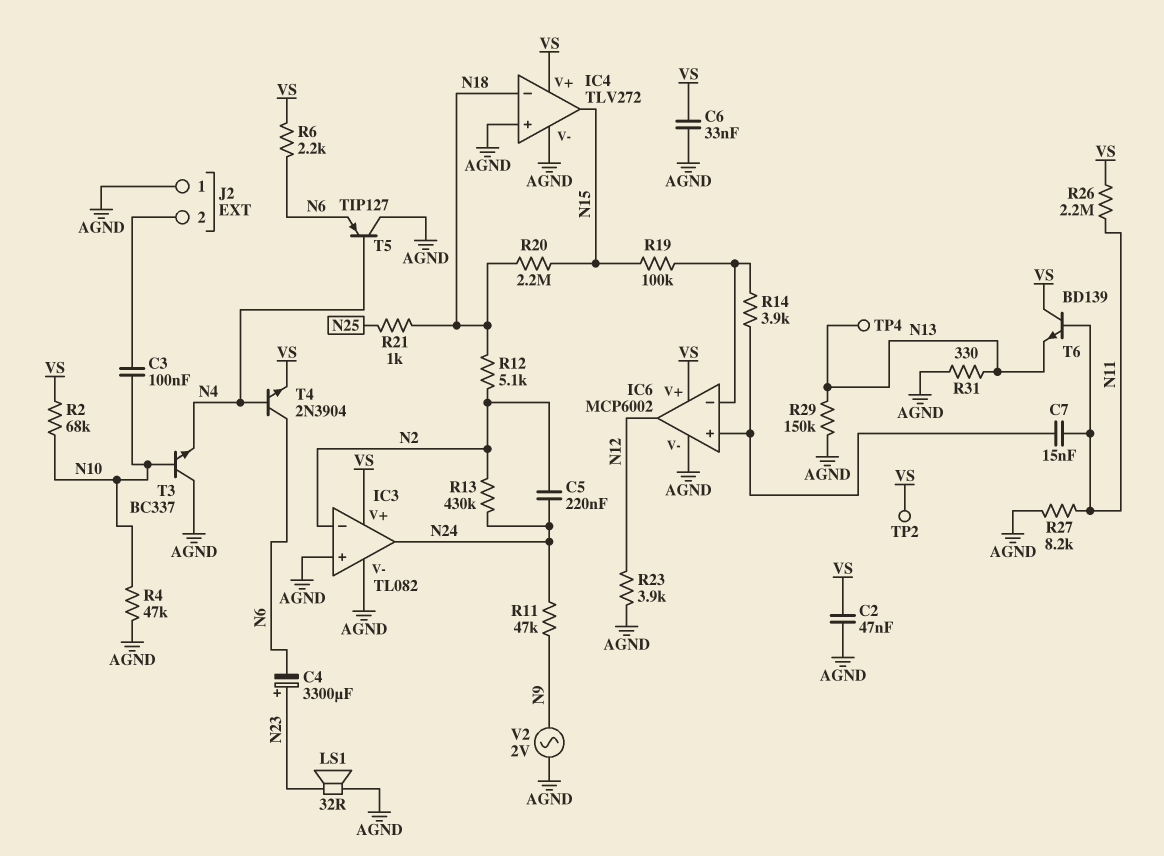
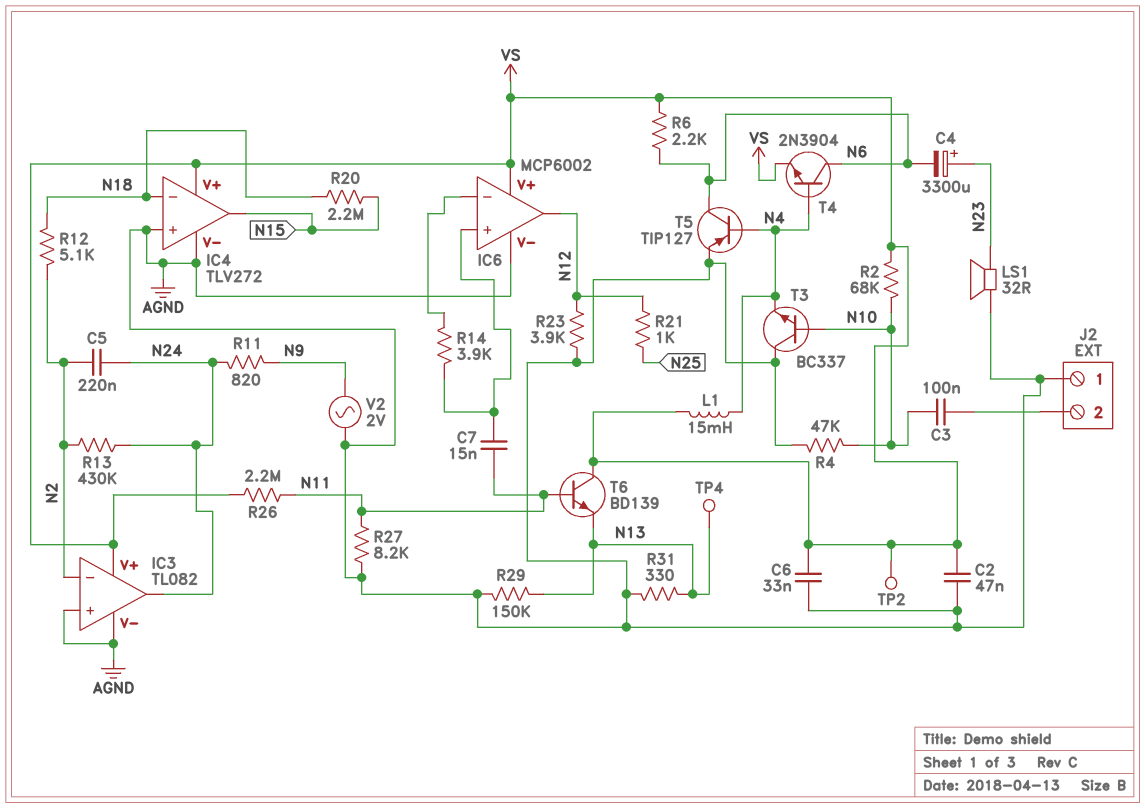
L1: none -> 15mH (N4, VS)
R11: 47k (N9, N24) -> 820 (N9, N24)
R19: 100k (IC6/in-, N15) -> none
R21: 1k (N18, N25) -> 1k (N12, N25)
T5: PNP TIP127 (B N4, C AGND, E N6) -> PNP TIP127 (B N4, C N6, E AGND)

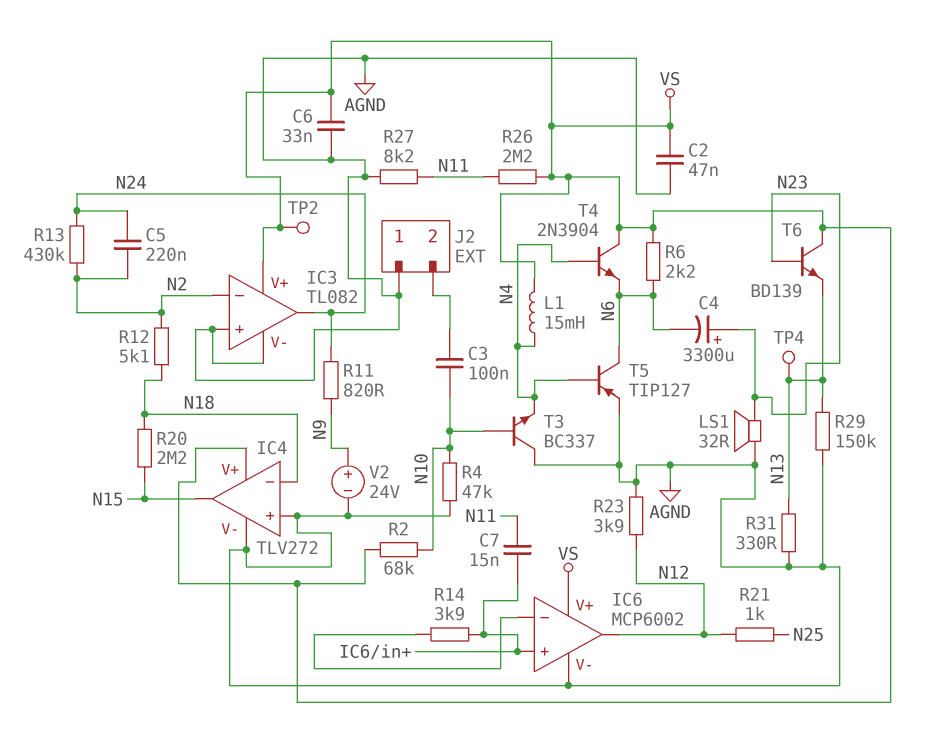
T4: NPN 2N3904 (B N4, C N6, E VS) -> NPN 2N3904 (B N4, C VS, E N6)
T6: NPN BD139 (B N11, C VS, E N13) -> NPN BD139 (B N23, C VS, E N13)
V2: AC 2V (AGND, N9) -> 24V (plus N9, minus AGND)

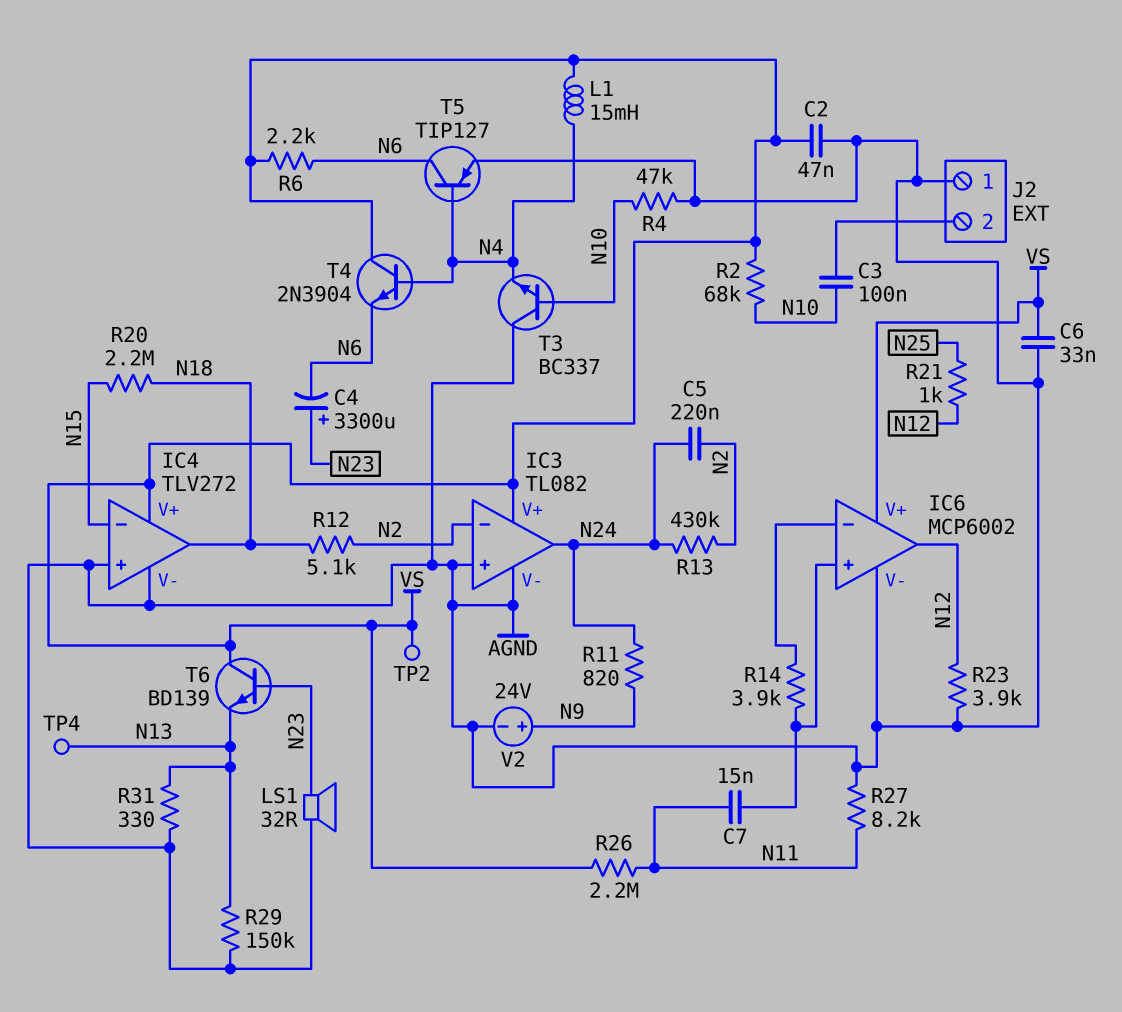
IC4 pin in-: N18 -> N15
IC4 pin out: N15 -> N18

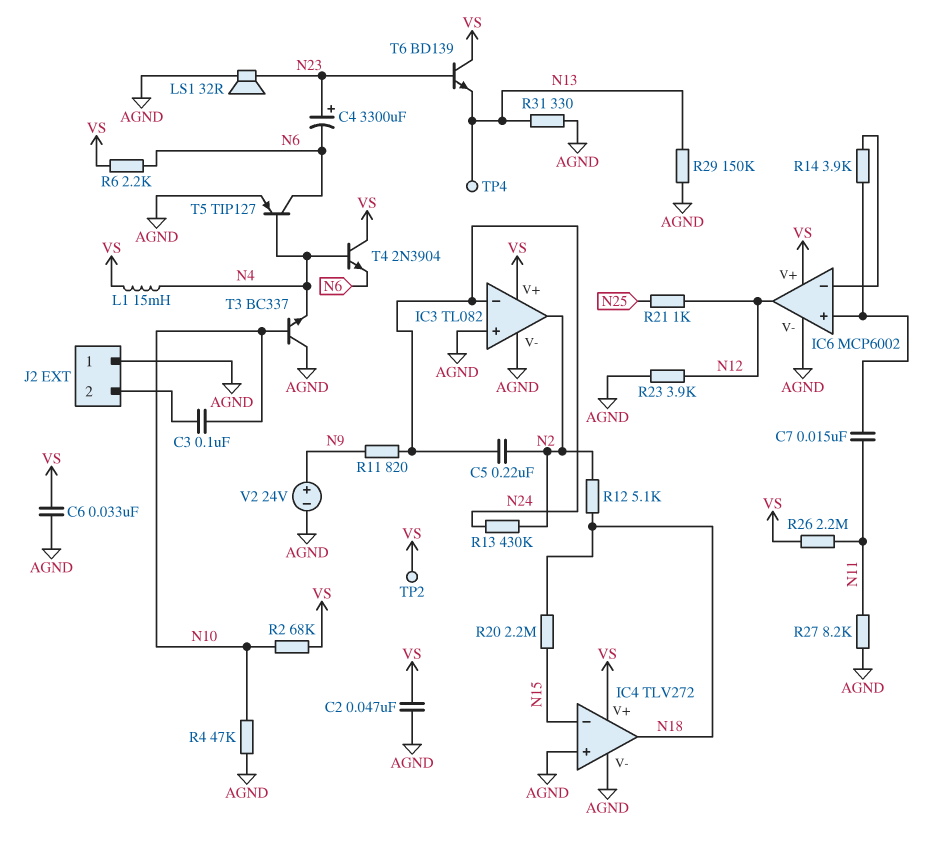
IC3 pin in-: N2 -> N24
IC3 pin out: N24 -> N2

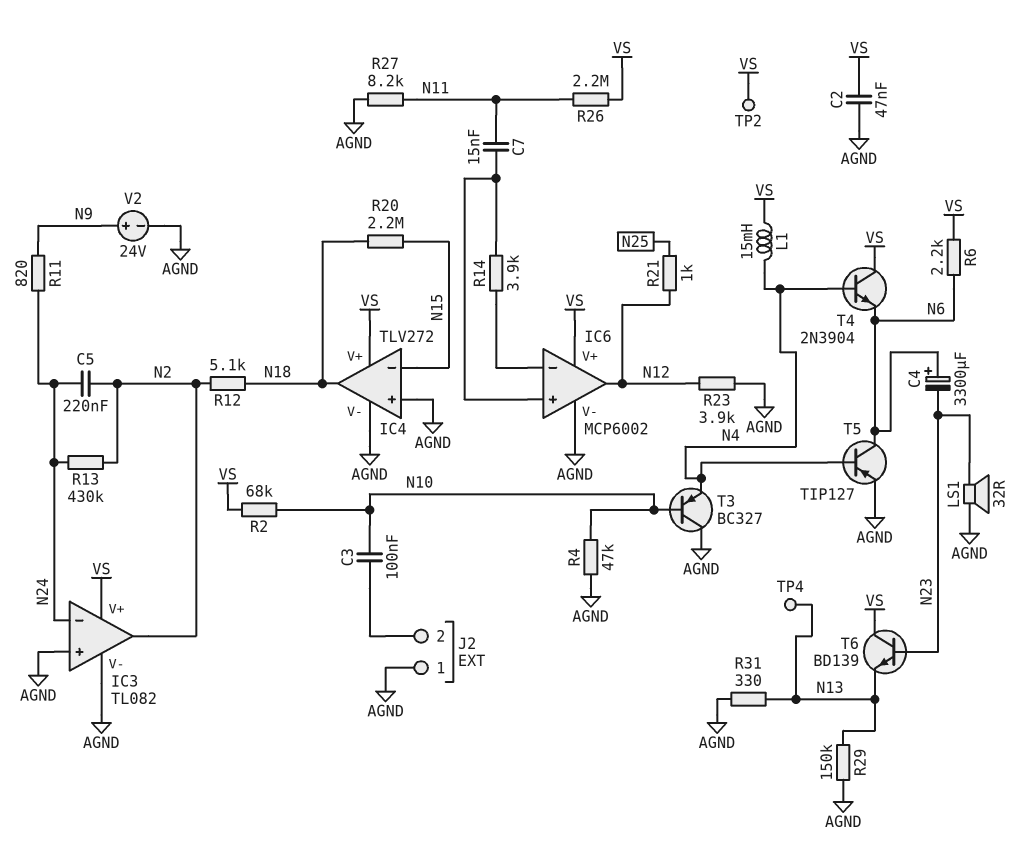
C4: 3300uF (plus N23, minus N6) -> 3300uF (plus N6, minus N23)
C6: 33nF (AGND, VS) -> none
T3: NPN BC337 (B N10, C AGND, E N4) -> PNP BC327 (B N10, C AGND, E N4)

